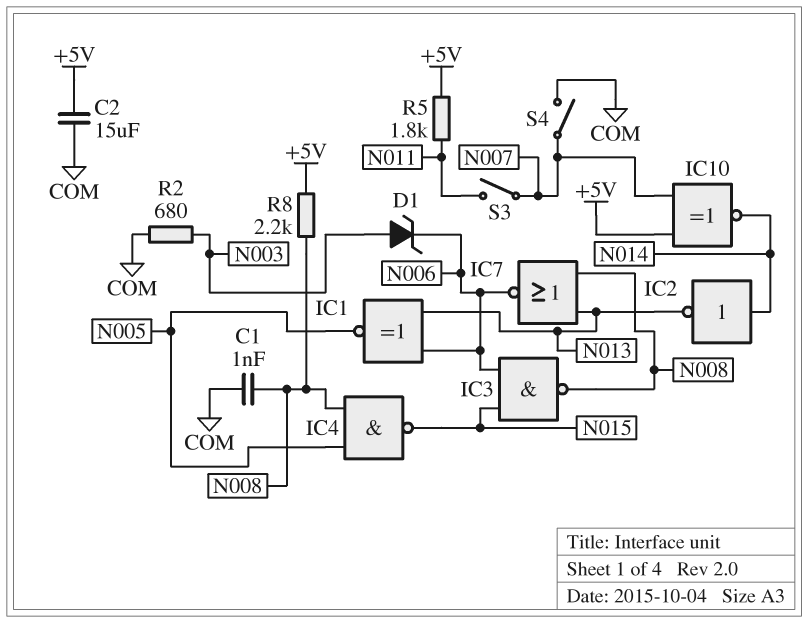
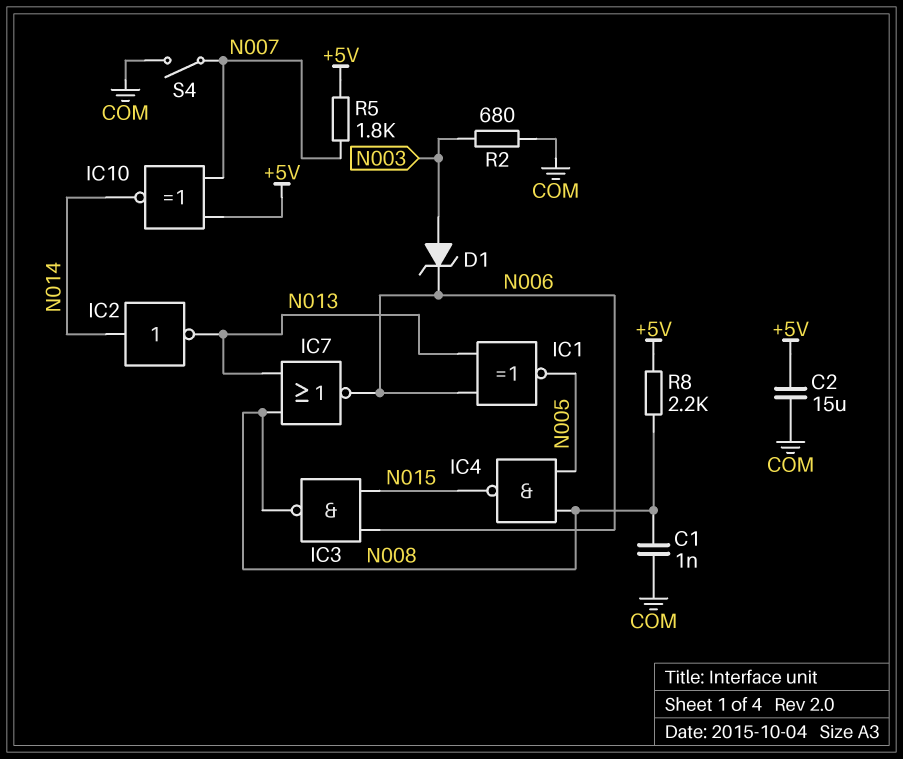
R5: 1.8k (+5V, N011) -> 1.8k (+5V, N007)
S3: switch (N007, N011) -> none

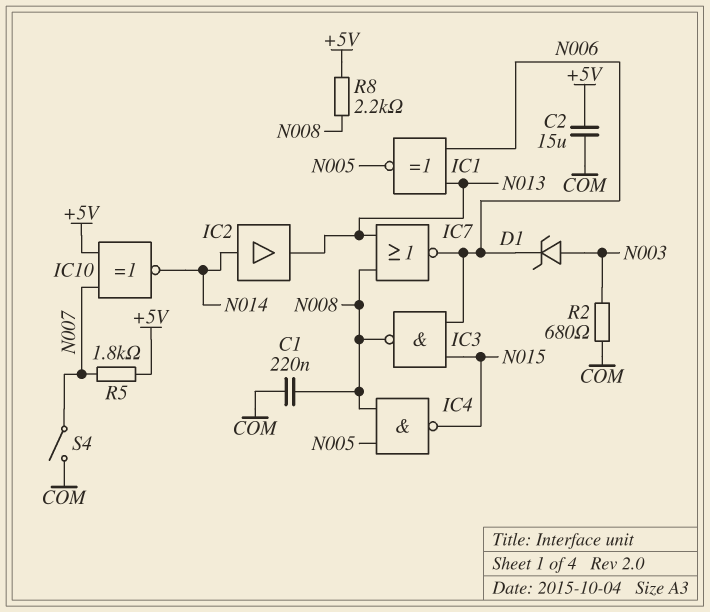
C1: 1nF (COM, N008) -> 220nF (COM, N008)
IC2: NOT (in N014, out N013) -> buffer (in N014, out N013)

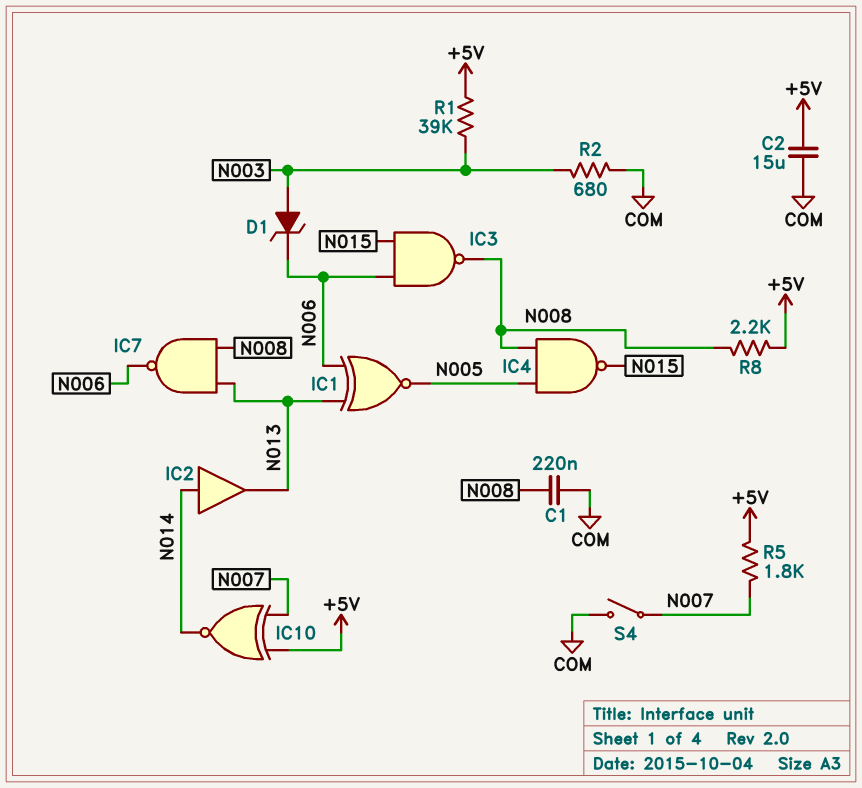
IC7: NOR (in N008, in N013, out N006) -> NAND (in N008, in N013, out N006)
R1: none -> 39k (+5V, N003)

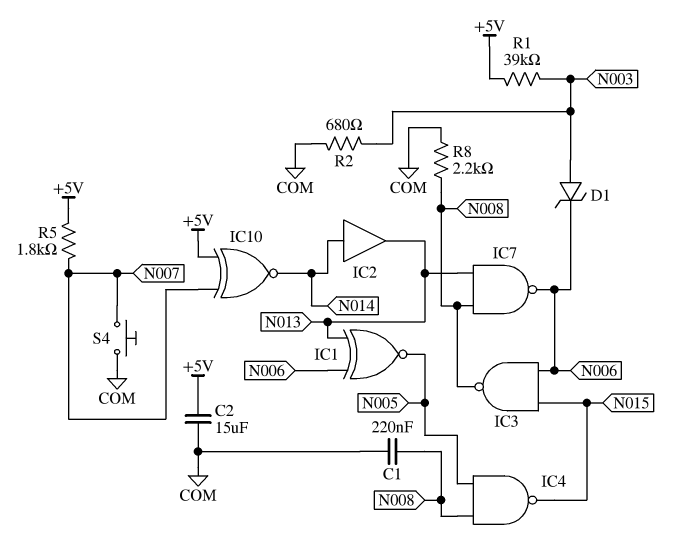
R8: 2.2k (+5V, N008) -> 2.2k (COM, N008)
S4: switch (COM, N007) -> button (COM, N007)

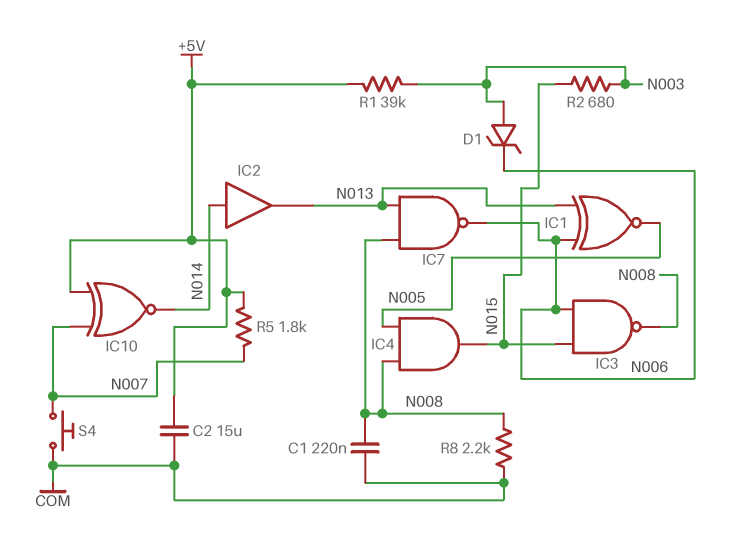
IC4: NAND (in N005, in N008, out N015) -> AND (in N005, in N008, out N015)
R2: 680 (COM, N003) -> 680 (N003, N015)

